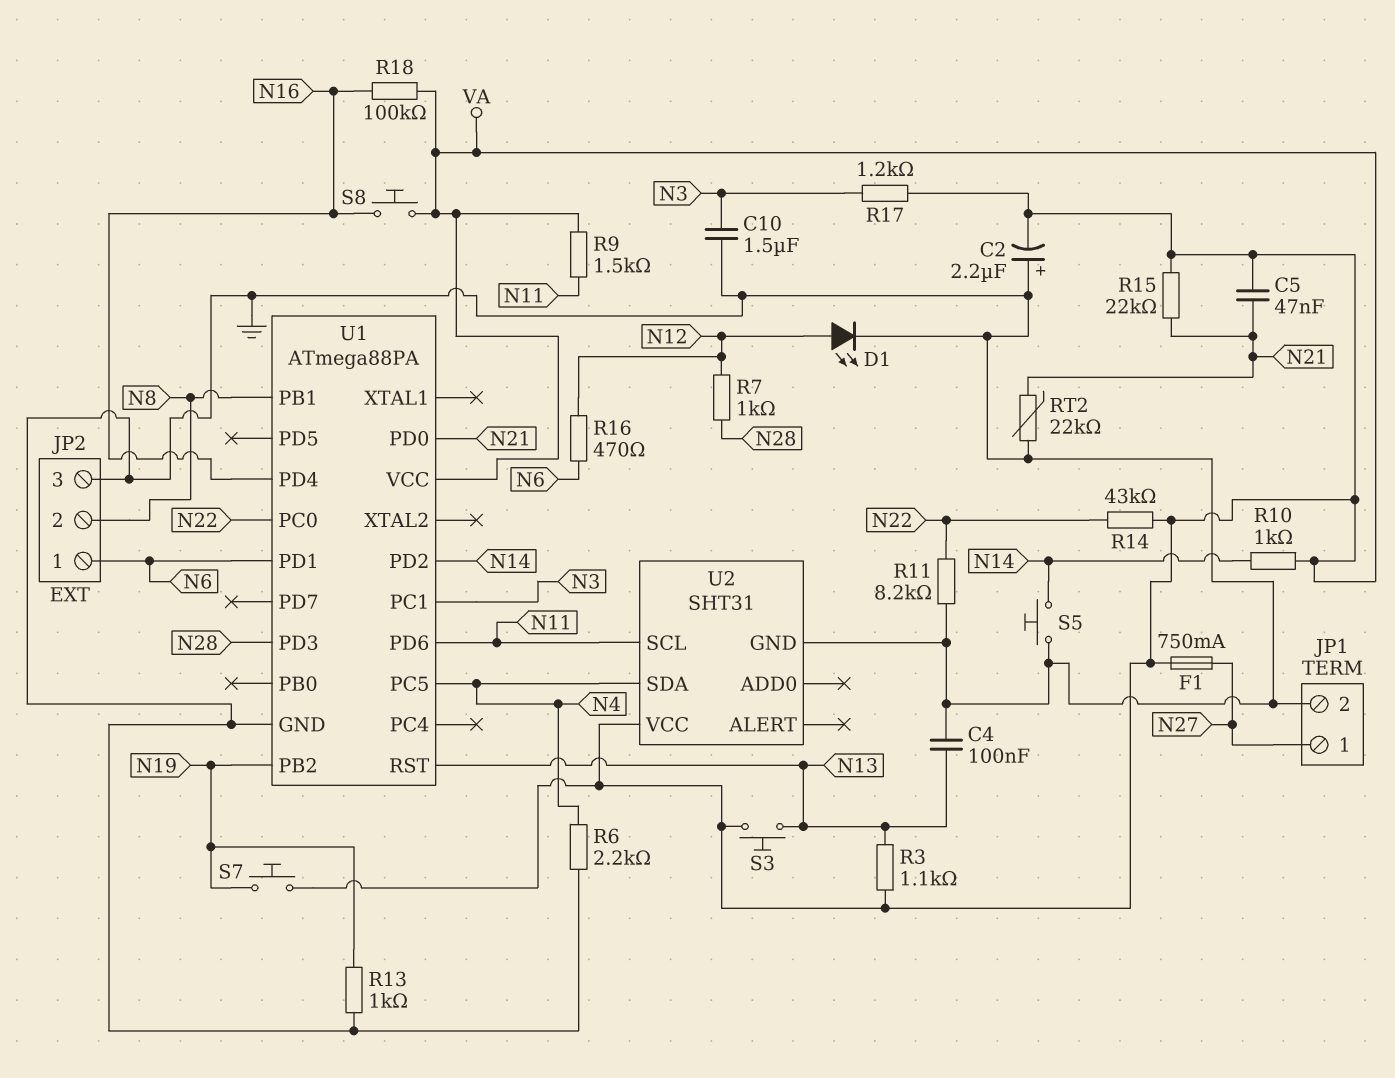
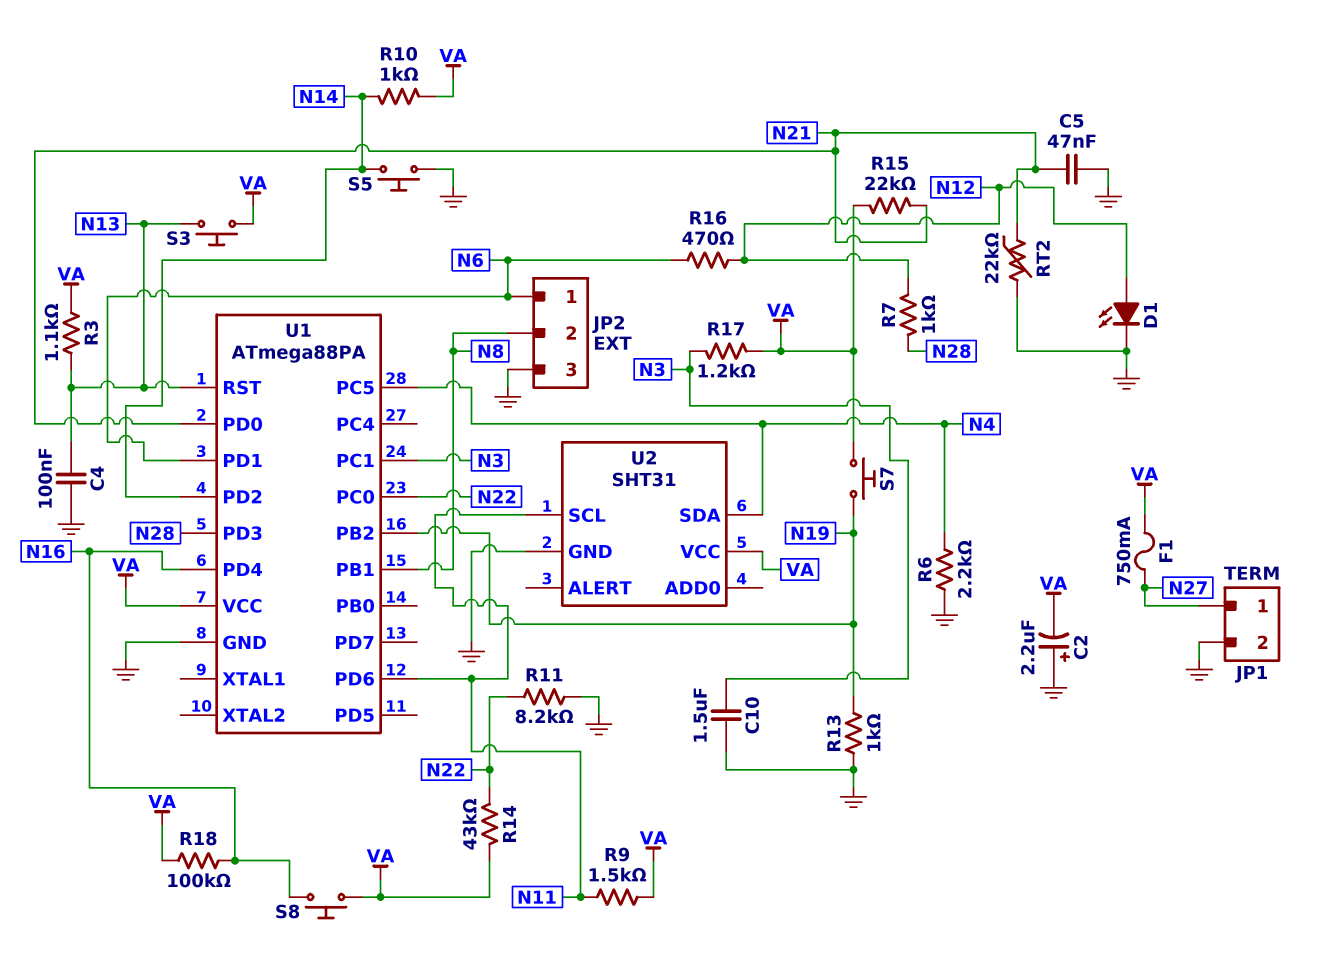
C5: 47nF (N21, VA) -> 47nF (GND, N21)

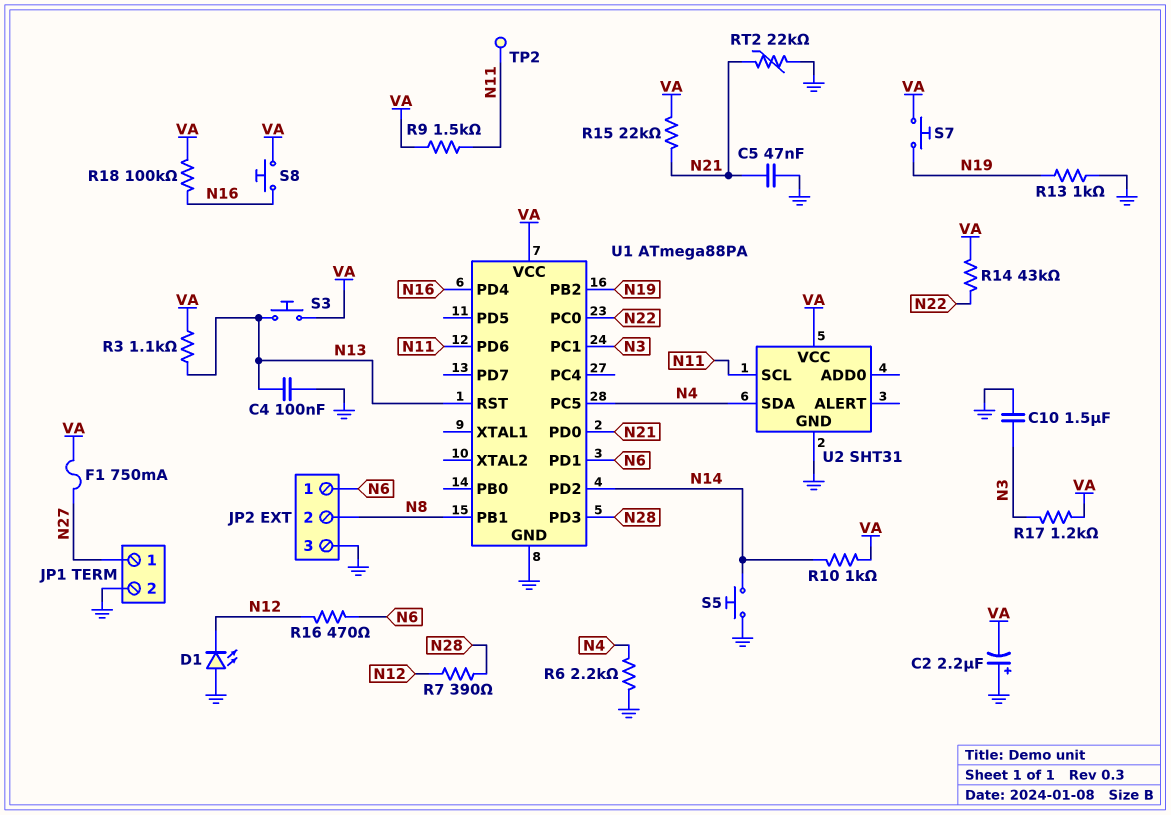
D1: LED (A N12, K GND) -> LED (A GND, K N12)
R7: 1k (N12, N28) -> 390 (N12, N28)
R11: 8.2k (GND, N22) -> none
TP2: none -> test point (N11)

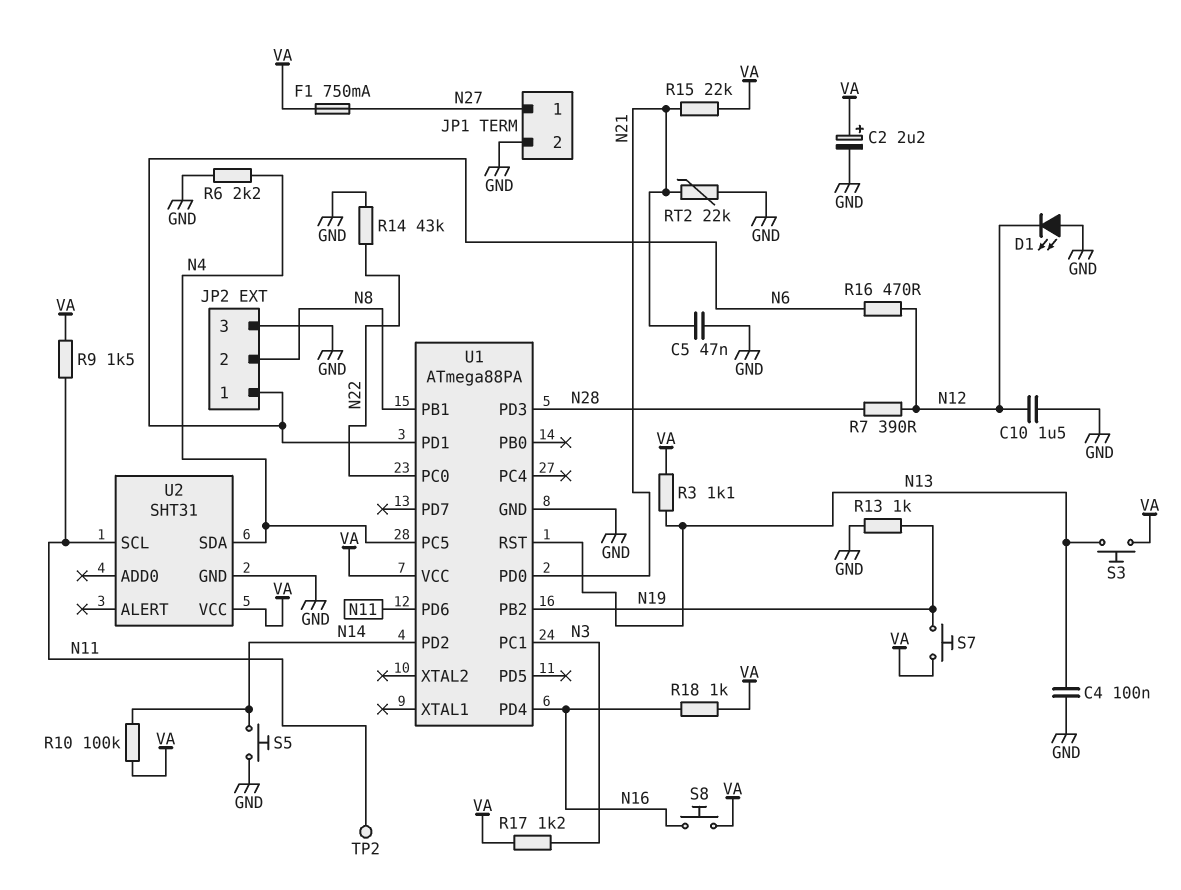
C2: 2.2uF (plus GND, minus VA) -> 2.2uF (plus VA, minus GND)
C10: 1.5uF (GND, N3) -> 1.5uF (GND, N12)
R10: 1k (N14, VA) -> 100k (N14, VA)
R14: 43k (N22, VA) -> 43k (GND, N22)
R18: 100k (N16, VA) -> 1k (N16, VA)

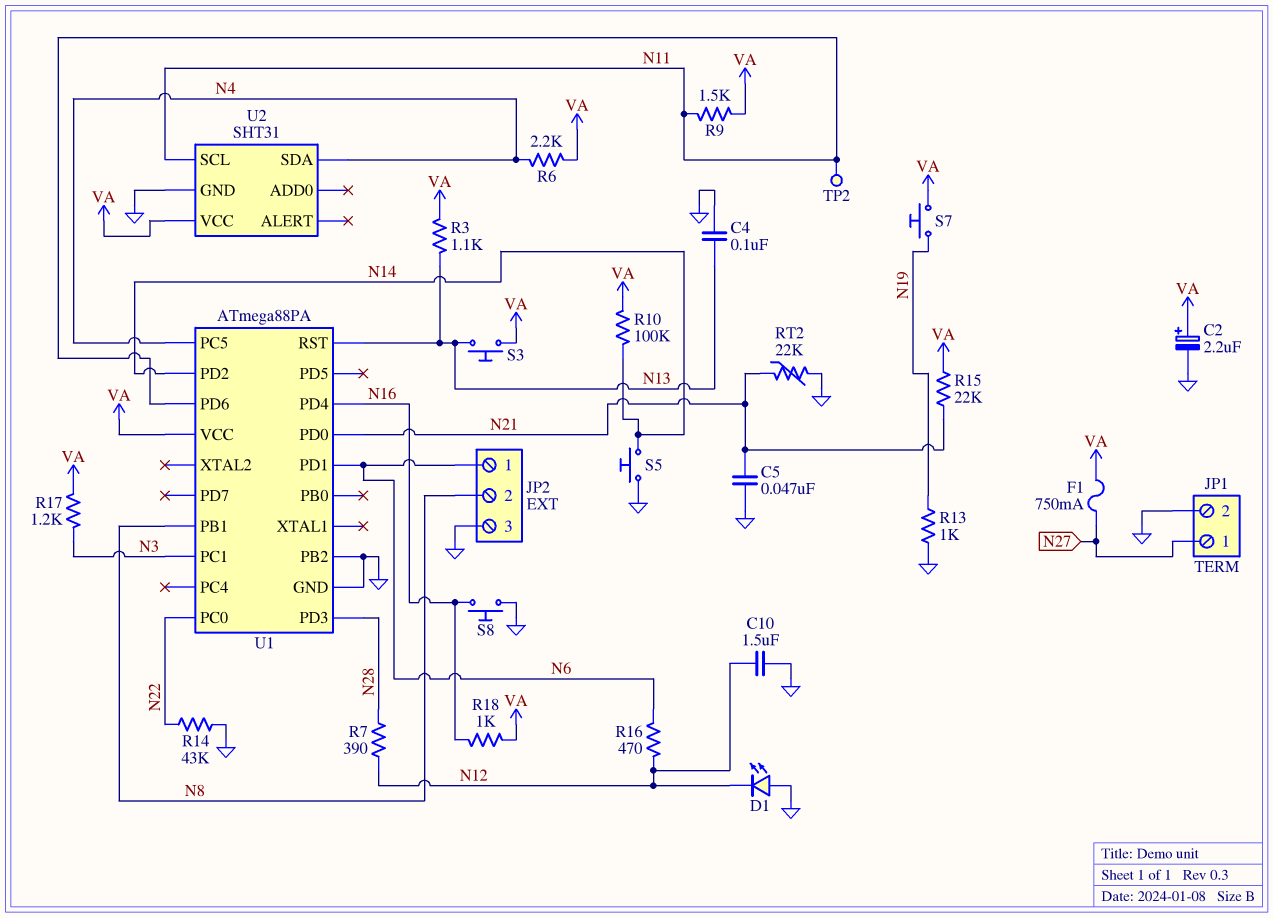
R6: 2.2k (GND, N4) -> 2.2k (N4, VA)
S8: button (N16, VA) -> button (GND, N16)
U1 pin PB2: N19 -> GND

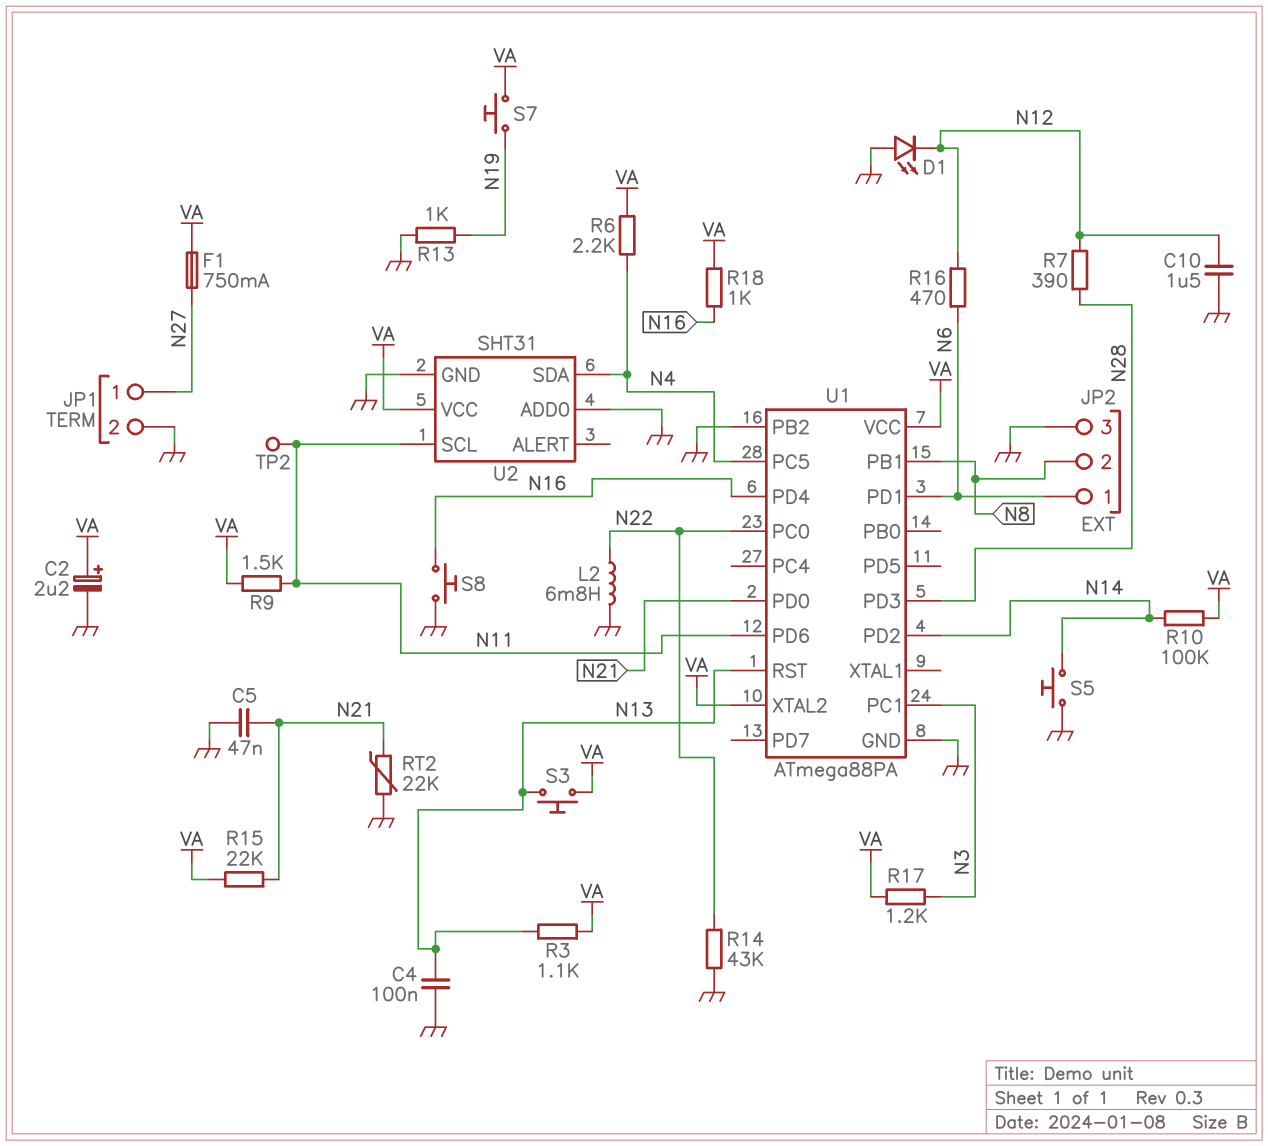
L2: none -> 6.8mH (GND, N22)
U1 pin XTAL2: none -> VA
U2 pin ADD0: none -> GND

